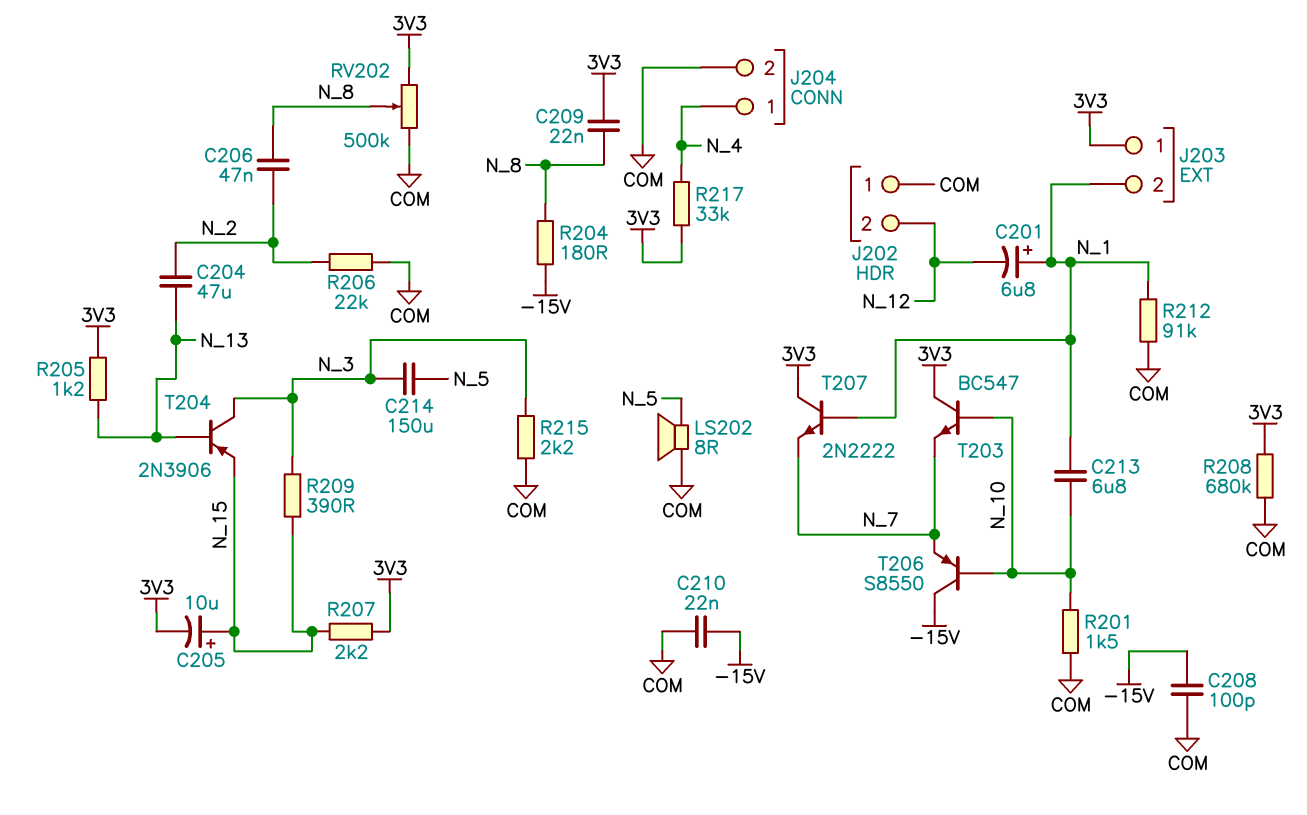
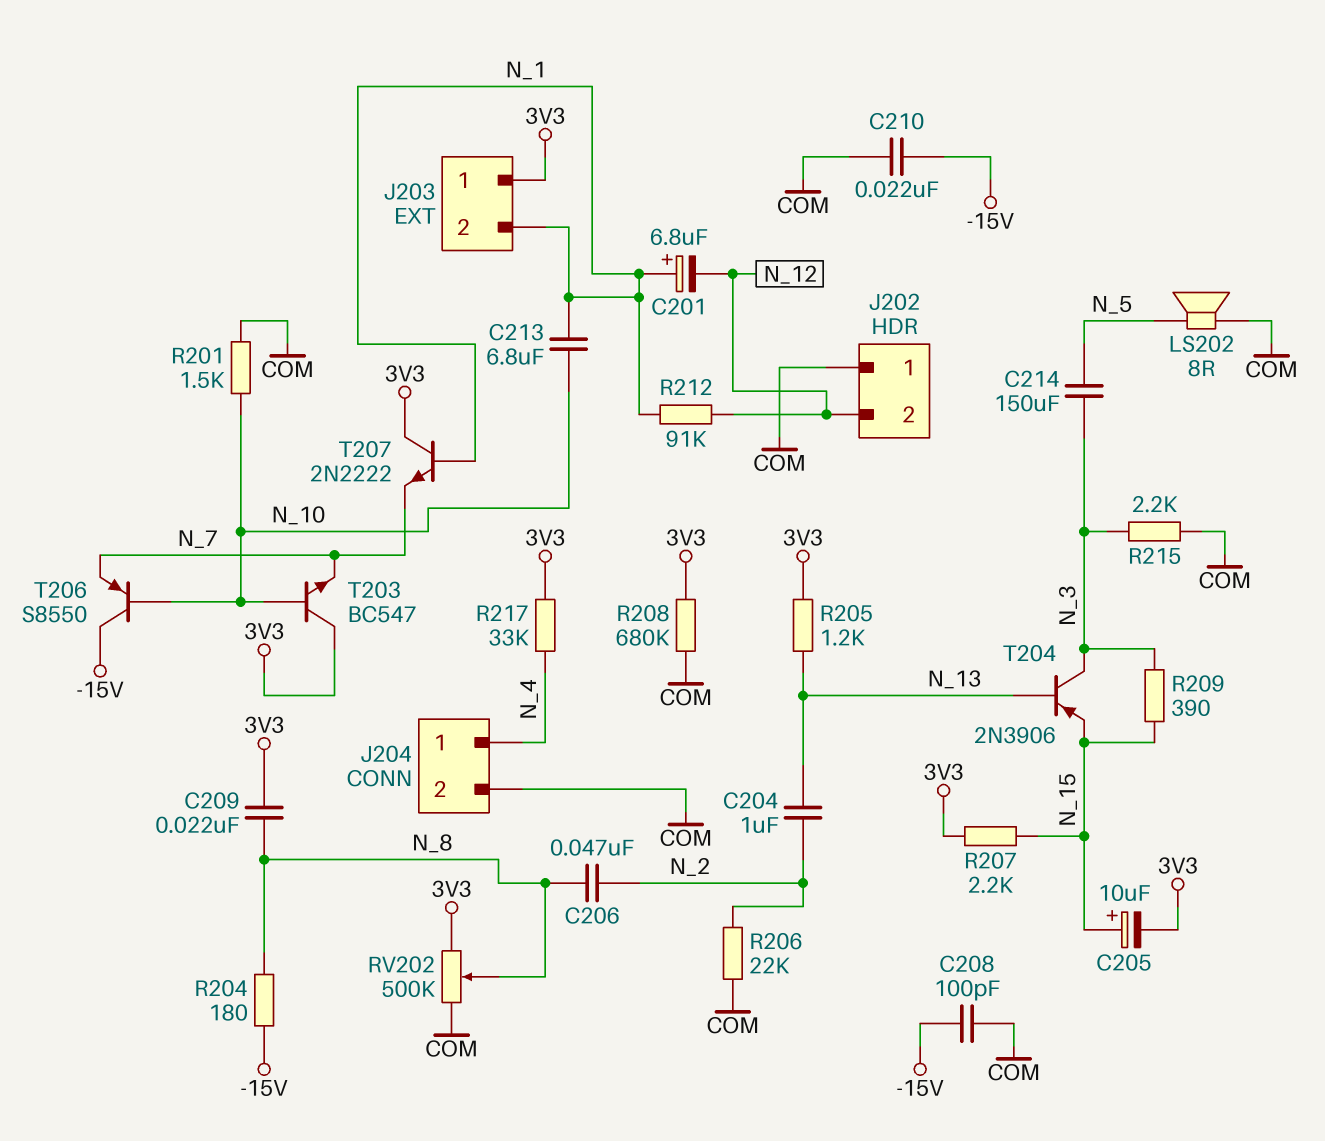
C204: 47uF (N_2, N_13) -> 1uF (N_2, N_13)
R212: 91k (COM, N_1) -> 91k (N_1, N_12)

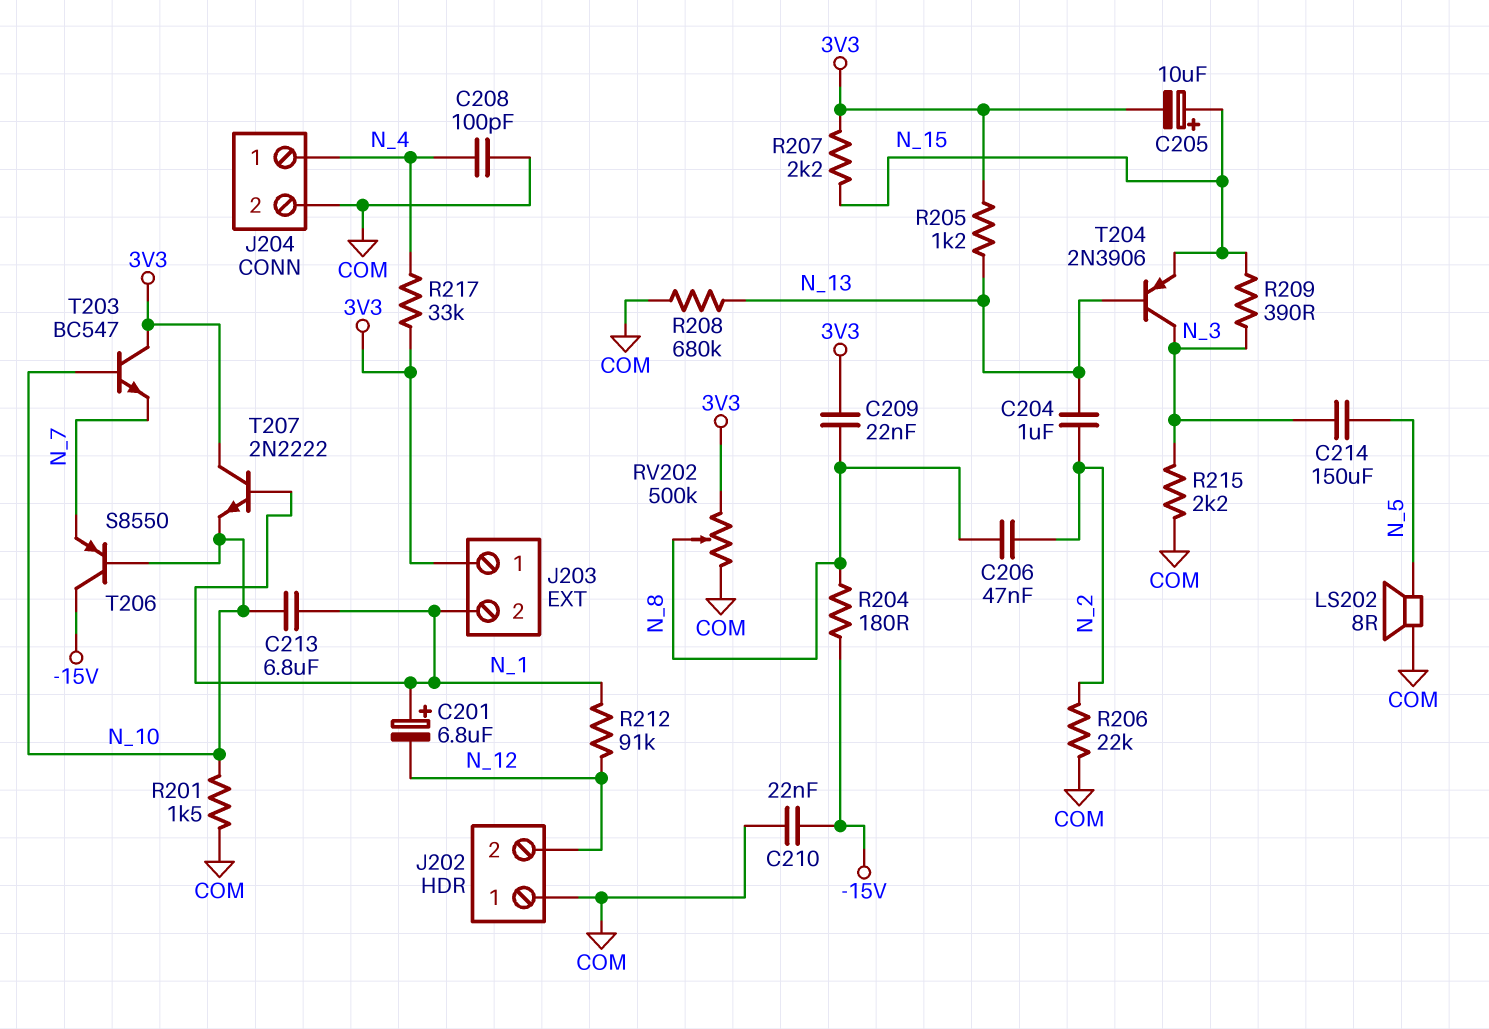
C208: 100pF (-15V, COM) -> 100pF (COM, N_4)
R208: 680k (3V3, COM) -> 680k (COM, N_13)
T207: NPN 2N2222 (B N_1, C 3V3, E N_7) -> NPN 2N2222 (B N_1, C 3V3, E N_10)

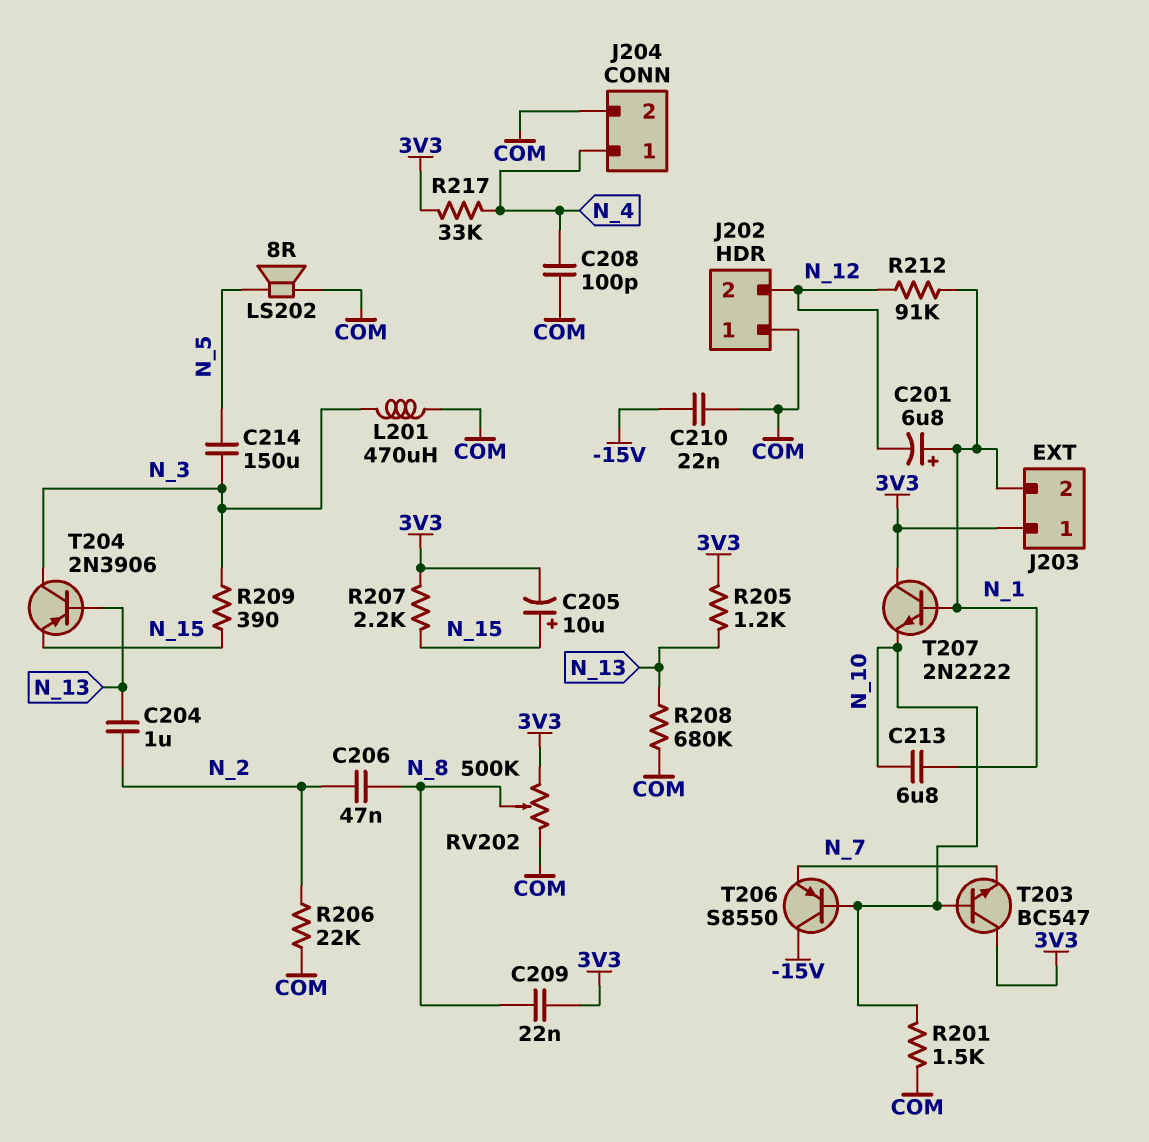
L201: none -> 470uH (COM, N_3)
R204: 180 (-15V, N_8) -> none
R215: 2.2k (COM, N_3) -> none

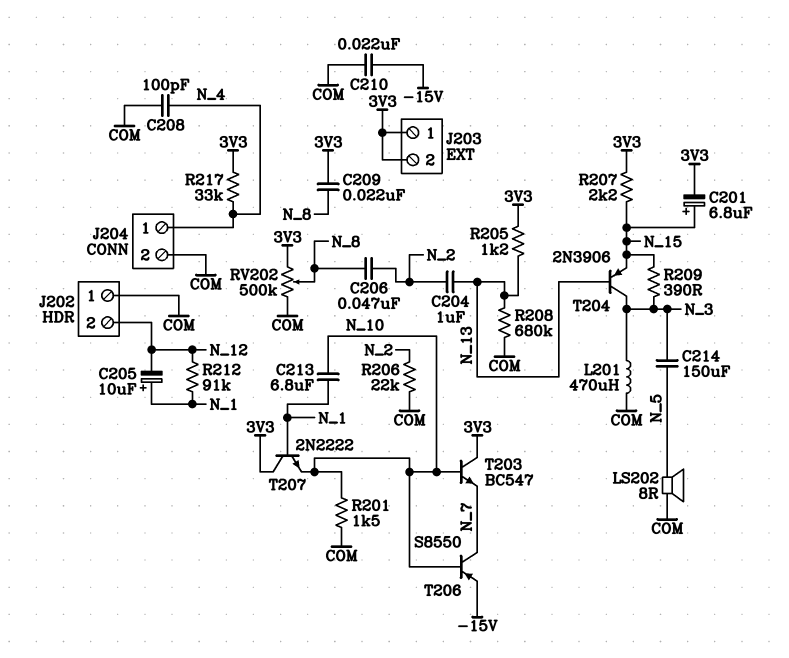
C201: 6.8uF (plus N_1, minus N_12) -> 6.8uF (plus N_15, minus 3V3)
C205: 10uF (plus N_15, minus 3V3) -> 10uF (plus N_1, minus N_12)
J203 pin 2: N_1 -> 3V3
T206: PNP S8550 (B N_10, C -15V, E N_7) -> PNP S8550 (B N_10, C N_7, E -15V)

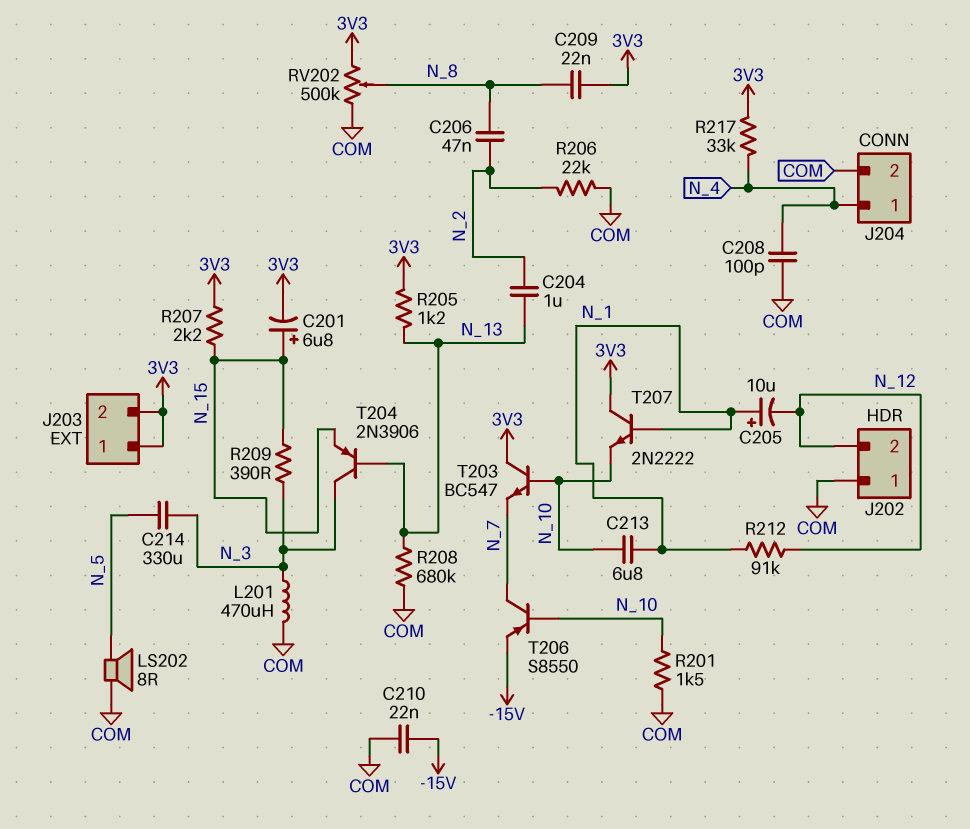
C214: 150uF (N_3, N_5) -> 330uF (N_3, N_5)

